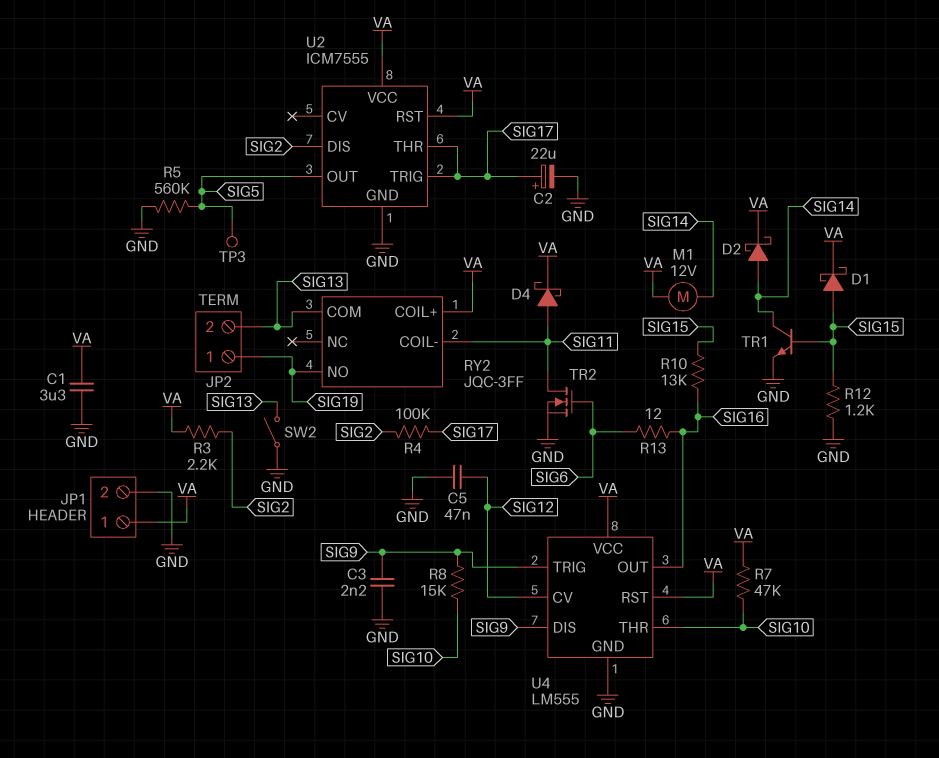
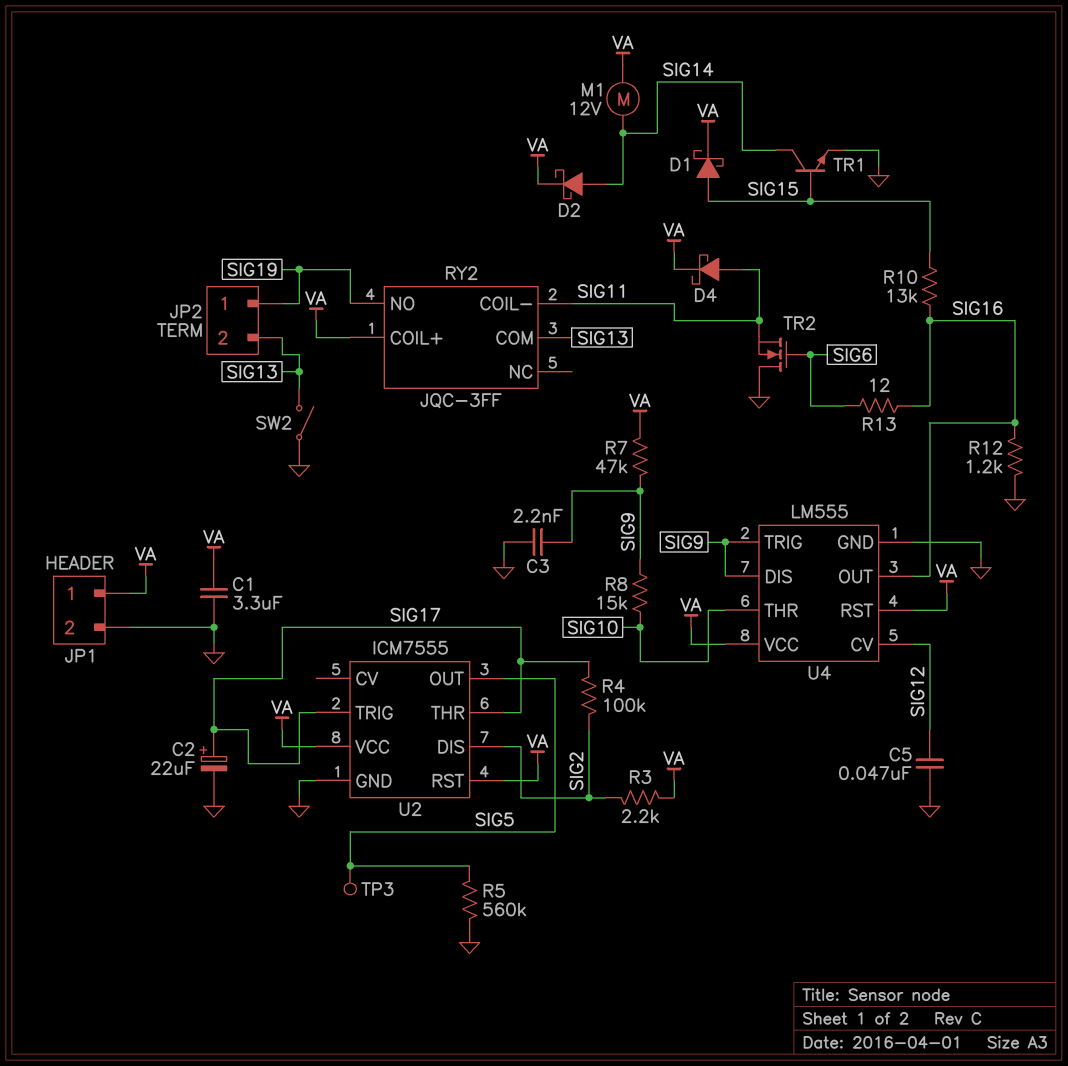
R7: 47k (SIG10, VA) -> 47k (SIG9, VA)
R12: 1.2k (GND, SIG15) -> 1.2k (GND, SIG16)
TR2: NMOS (G SIG6, D SIG11, S GND) -> NMOS (G SIG6, D GND, S SIG11)

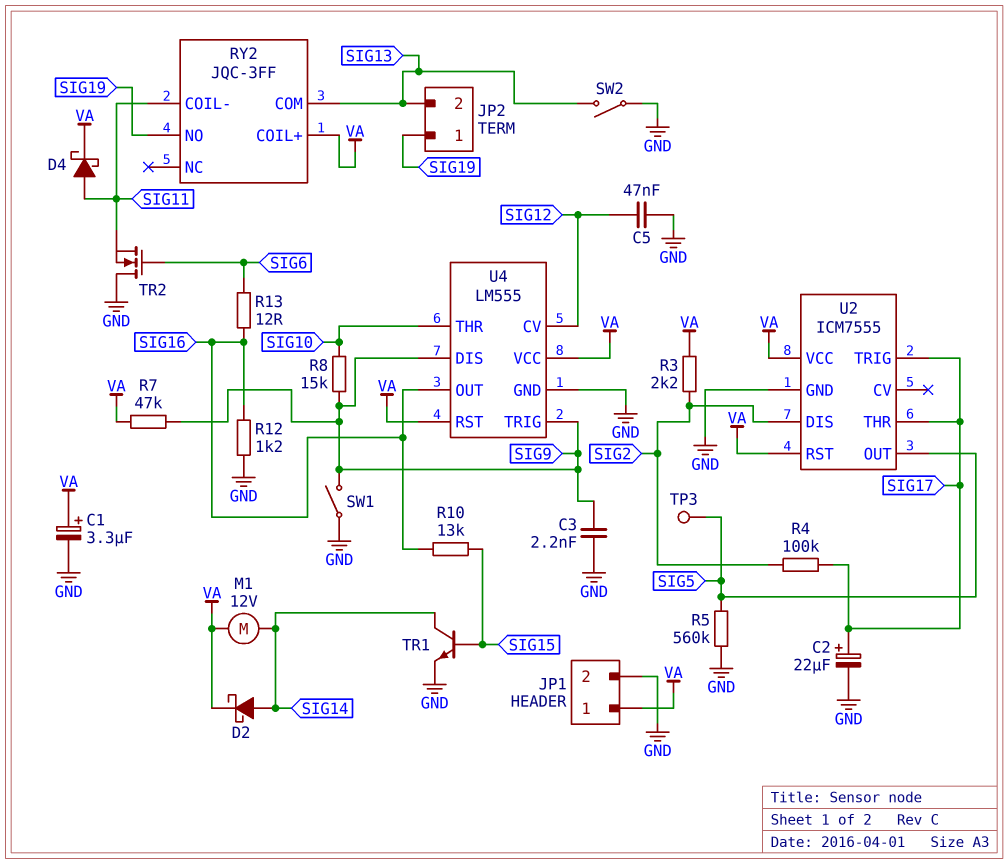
C1: 3.3uF (GND, VA) -> 3.3uF (plus VA, minus GND)
D1: schottky (A SIG15, K VA) -> none
SW1: none -> switch (GND, SIG9)

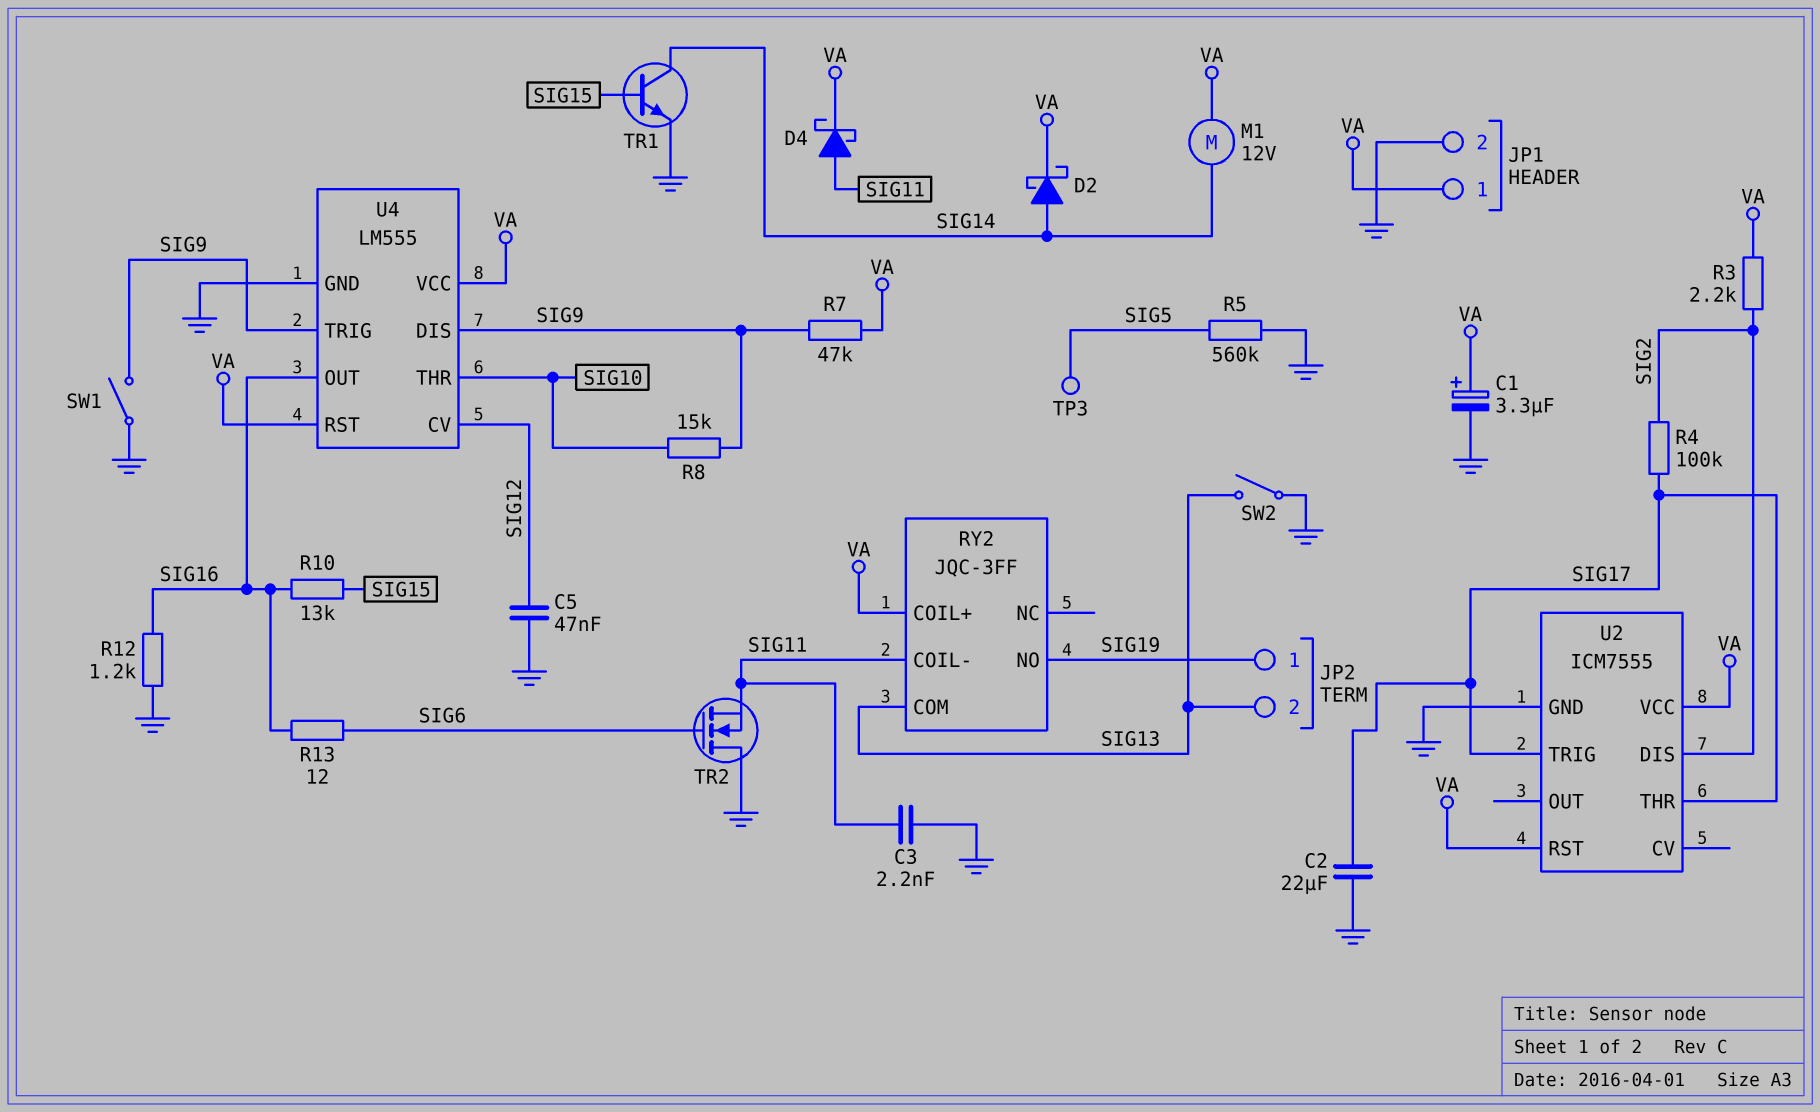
C2: 22uF (plus SIG17, minus GND) -> 22uF (GND, SIG17)
C3: 2.2nF (GND, SIG9) -> 2.2nF (GND, SIG11)
U2 pin OUT: SIG5 -> none

